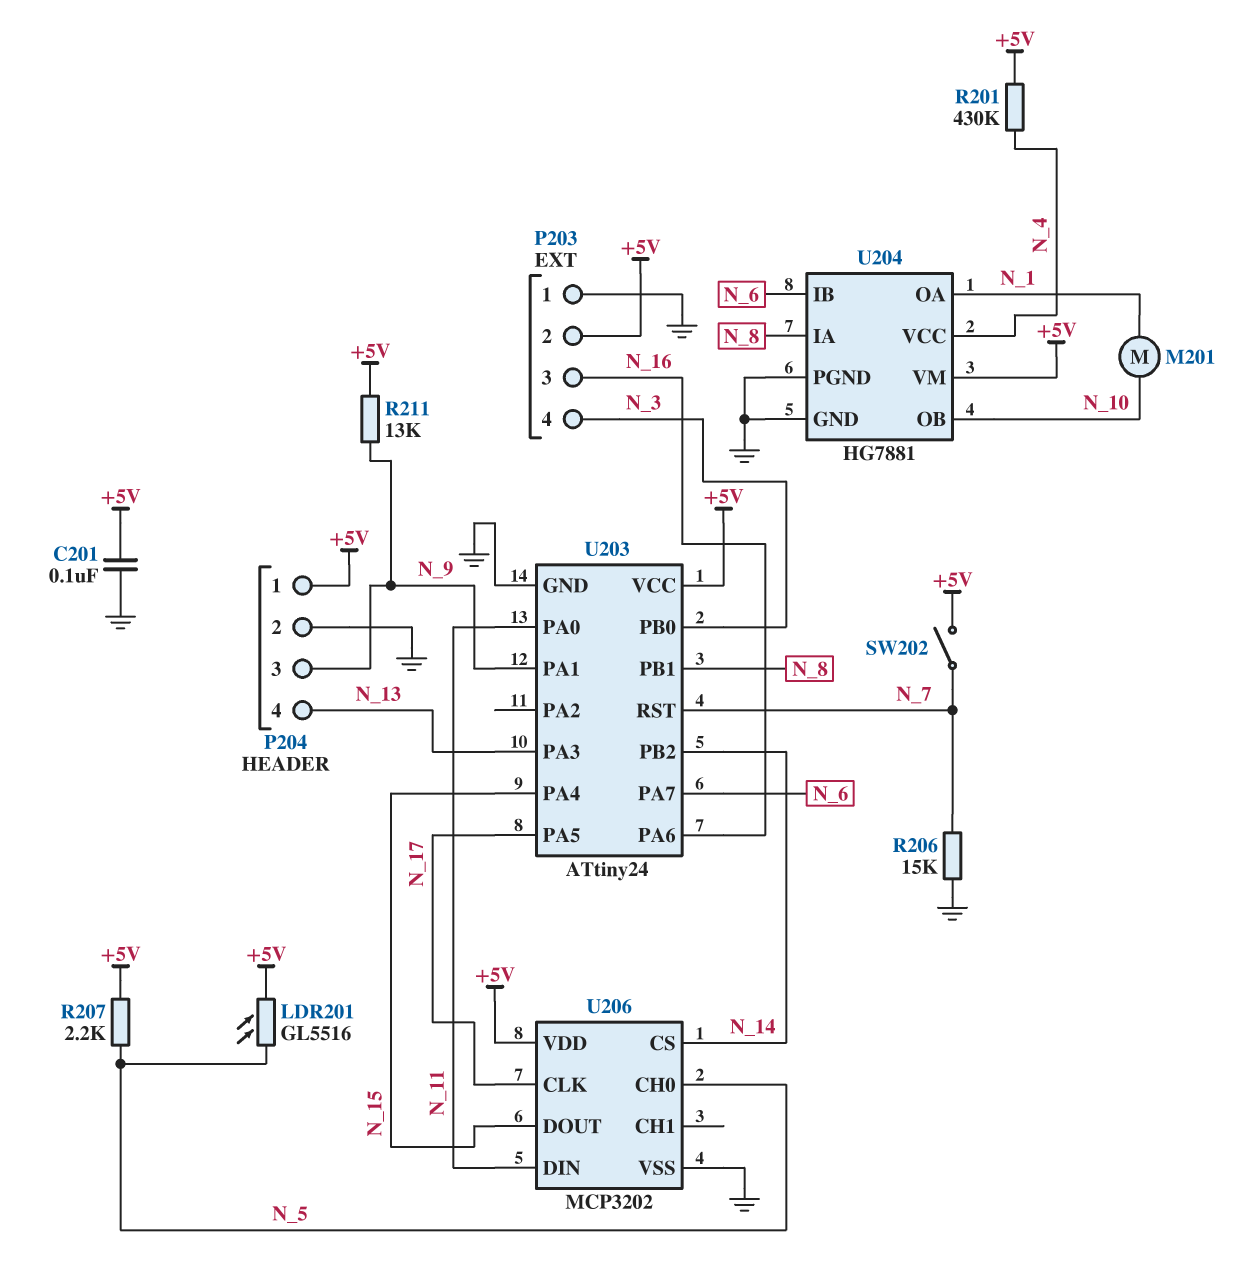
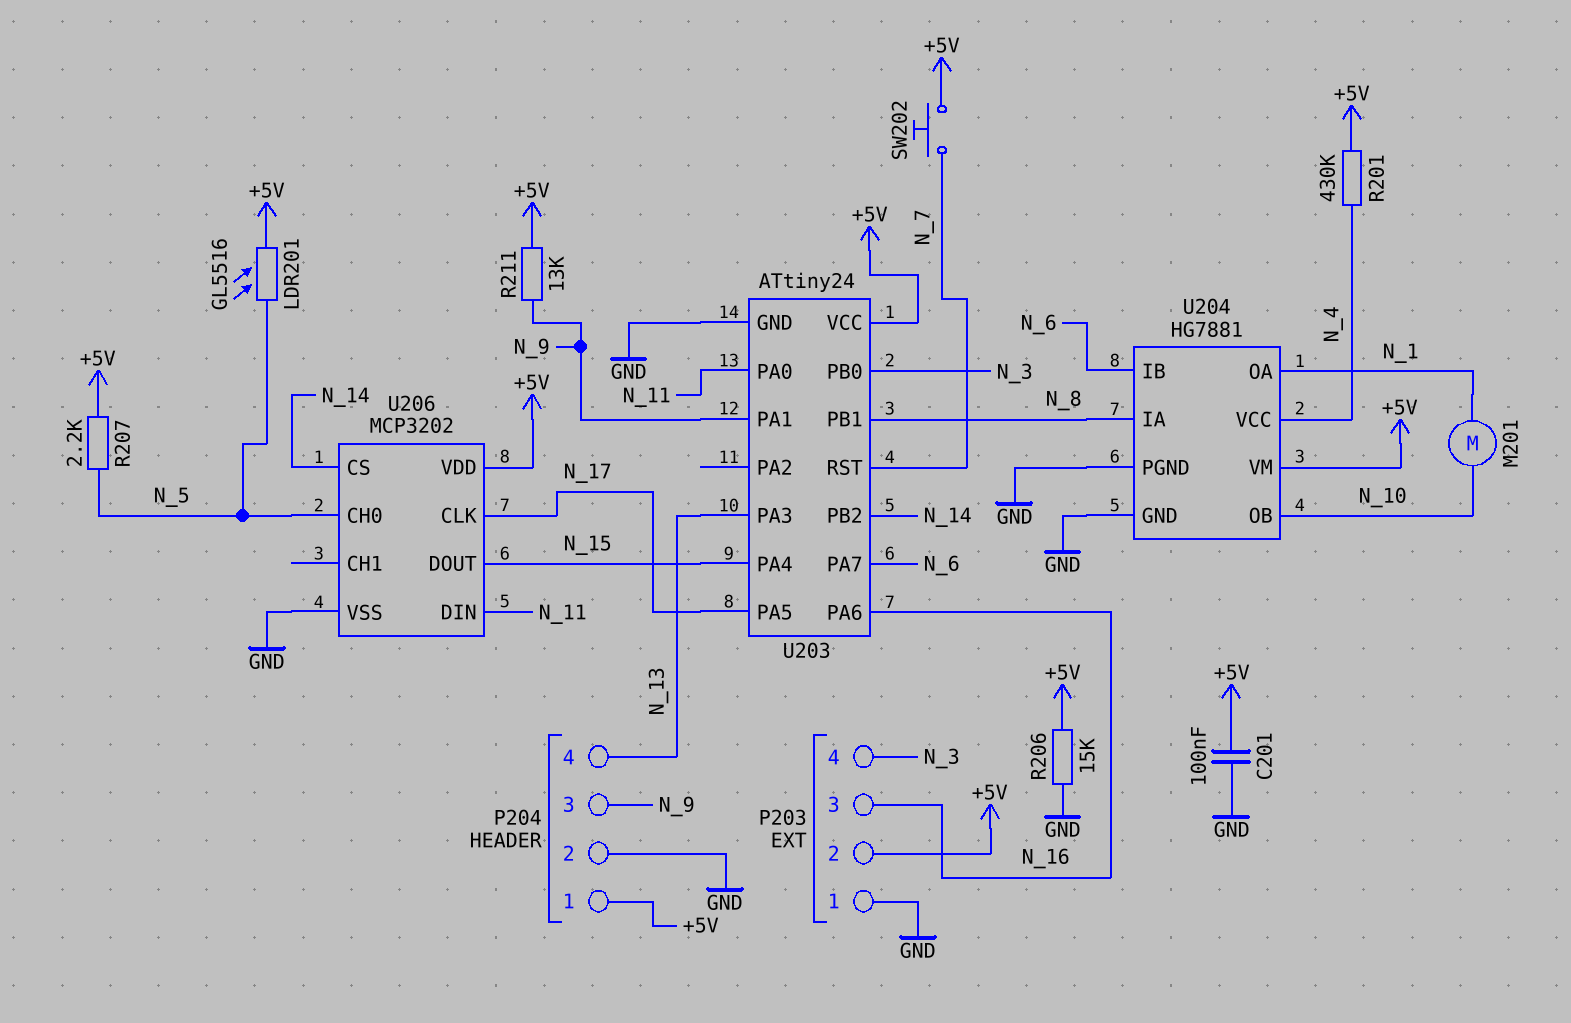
R206: 15k (GND, N_7) -> 15k (+5V, GND)
SW202: switch (+5V, N_7) -> button (+5V, N_7)

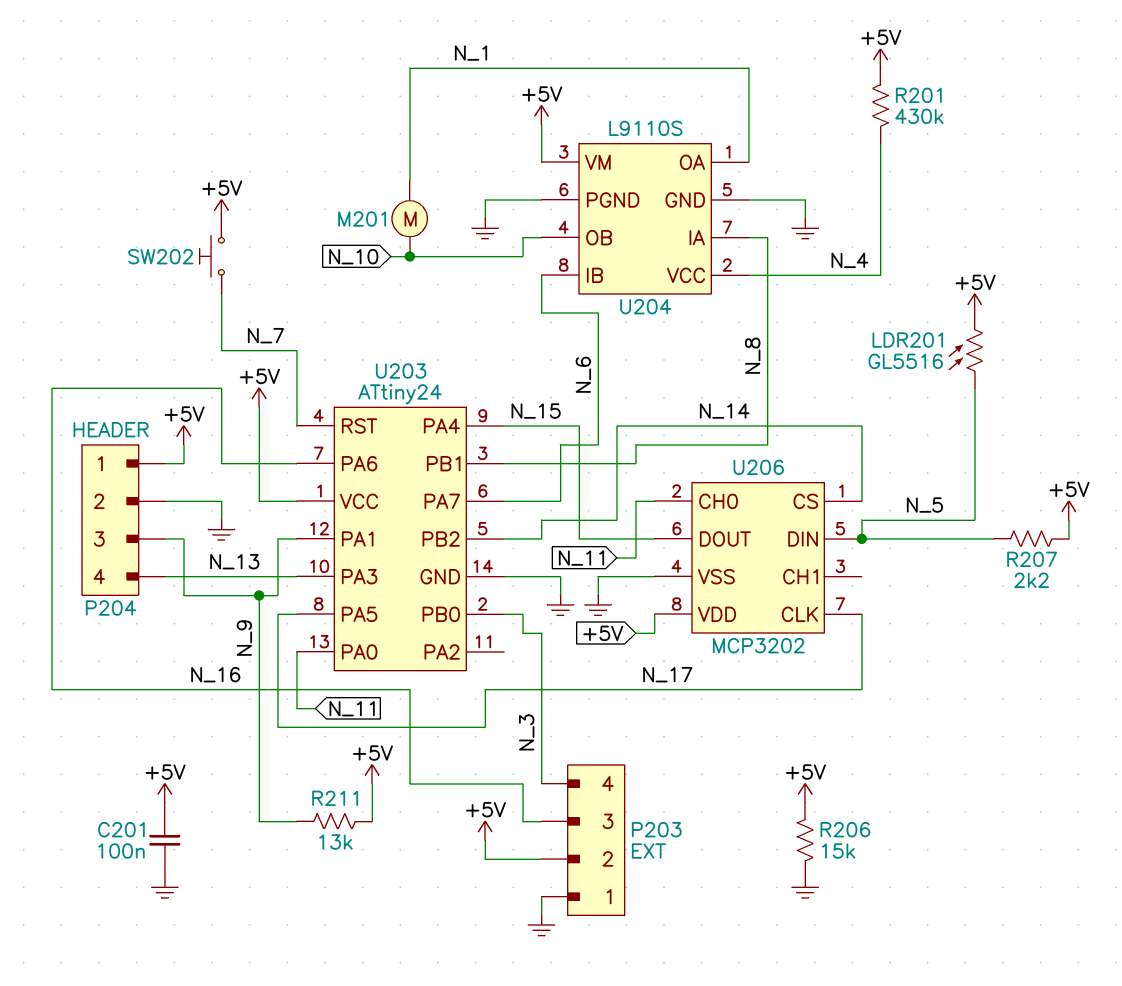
U204: HG7881 -> L9110S
U206 pin CH0: N_5 -> N_11
U206 pin DIN: N_11 -> N_5

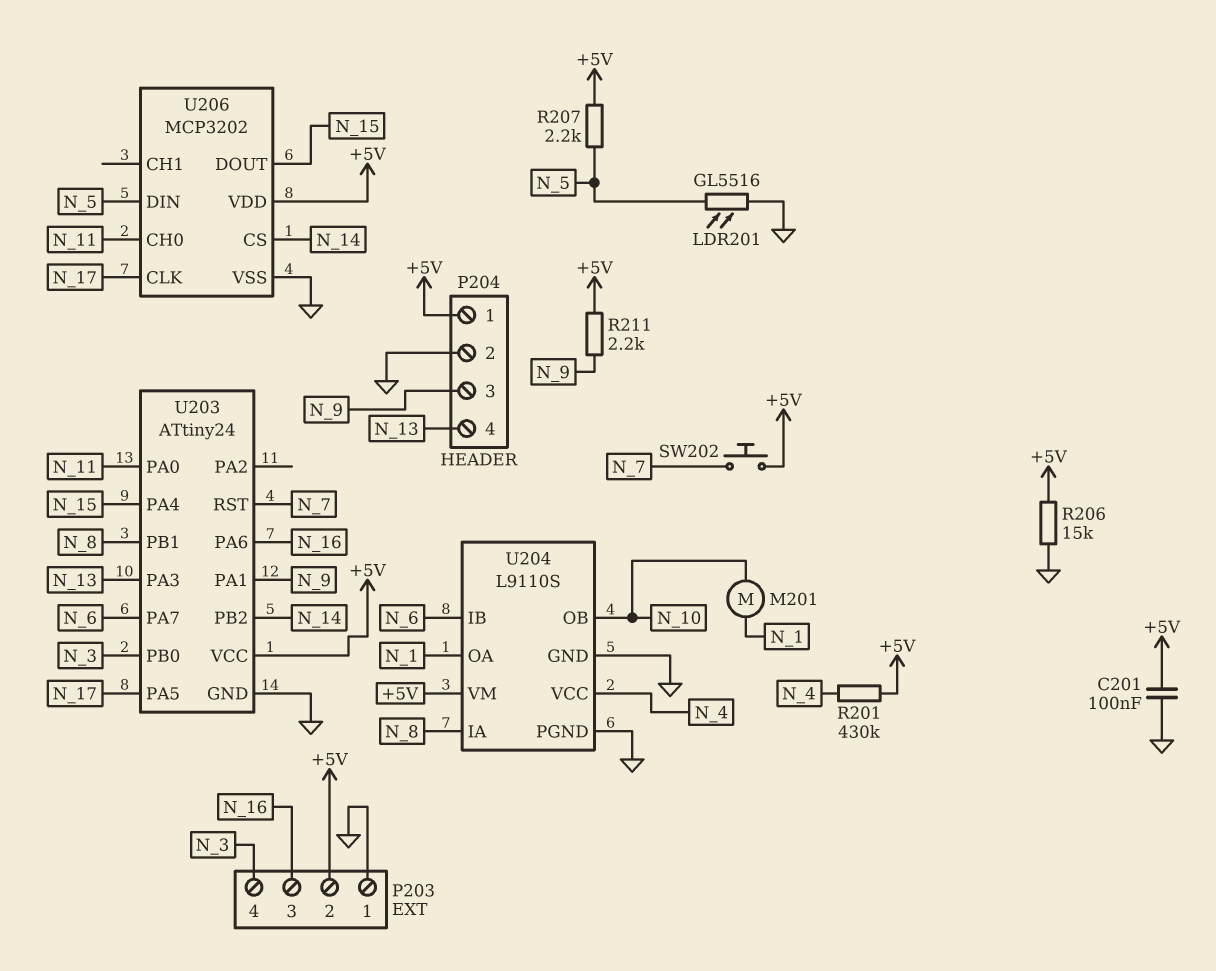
LDR201: GL5516 (+5V, N_5) -> GL5516 (GND, N_5)
R211: 13k (+5V, N_9) -> 2.2k (+5V, N_9)

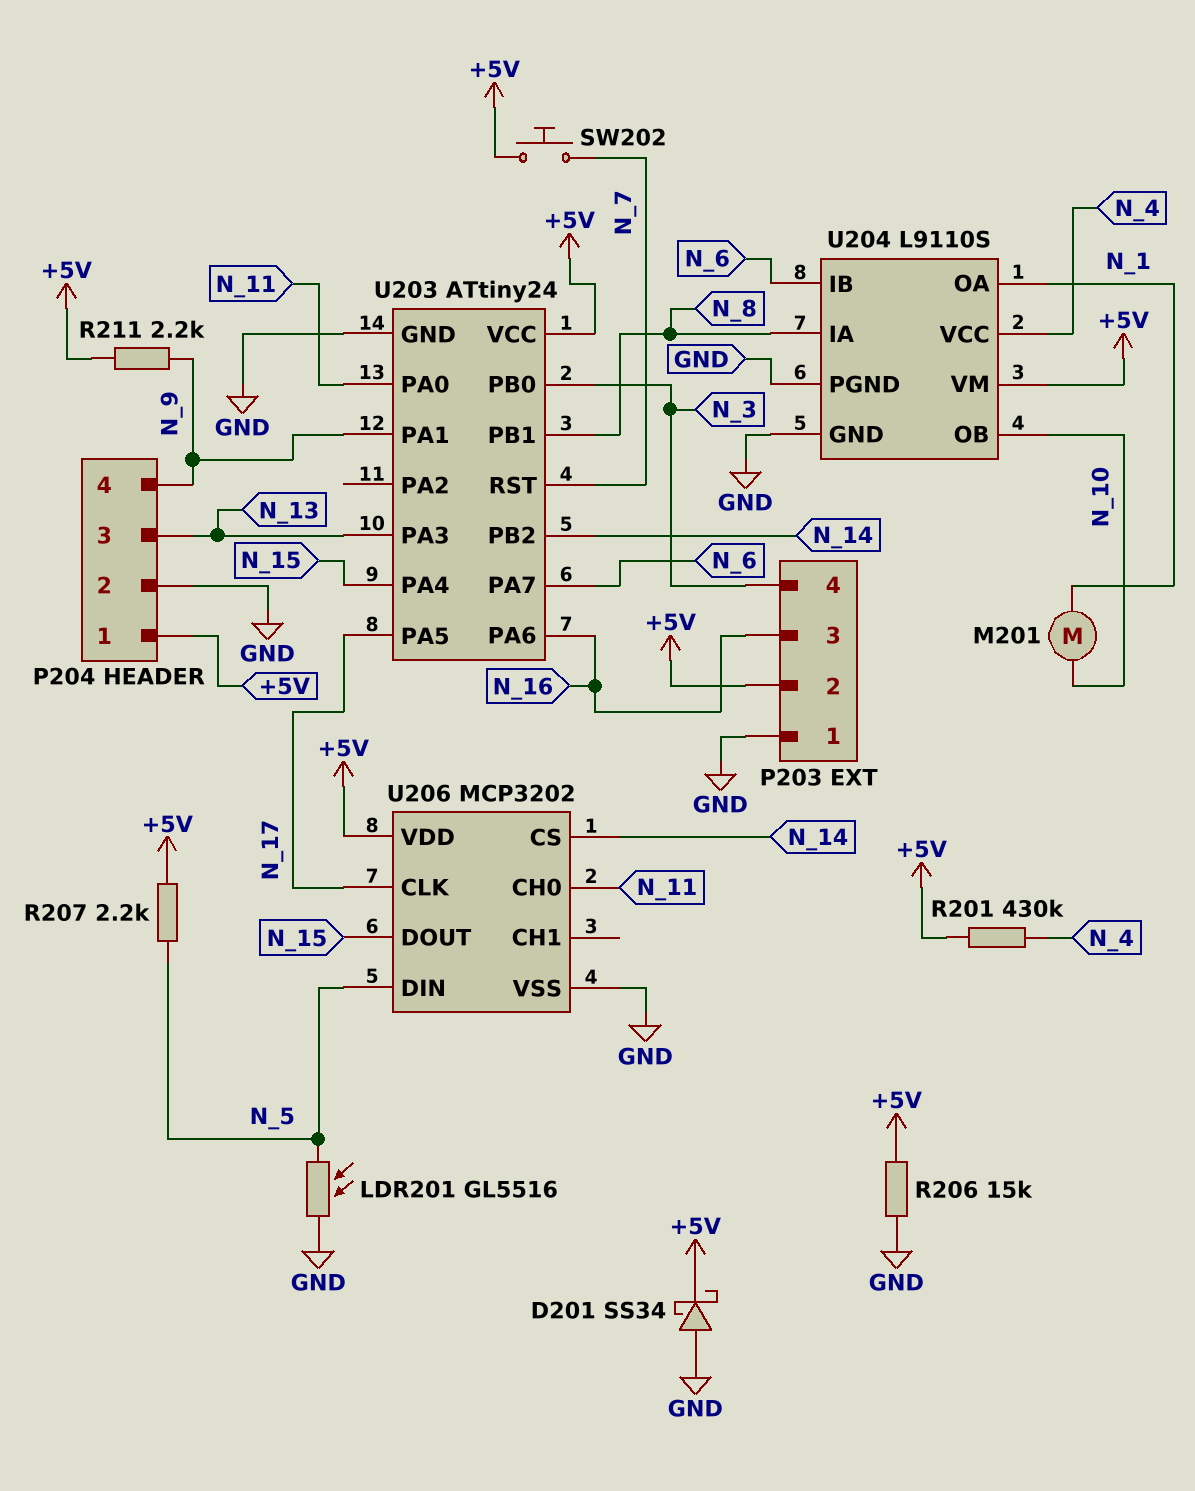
C201: 100nF (+5V, GND) -> none
D201: none -> schottky SS34 (A GND, K +5V)
P204 pin 3: N_9 -> N_13
P204 pin 4: N_13 -> N_9

